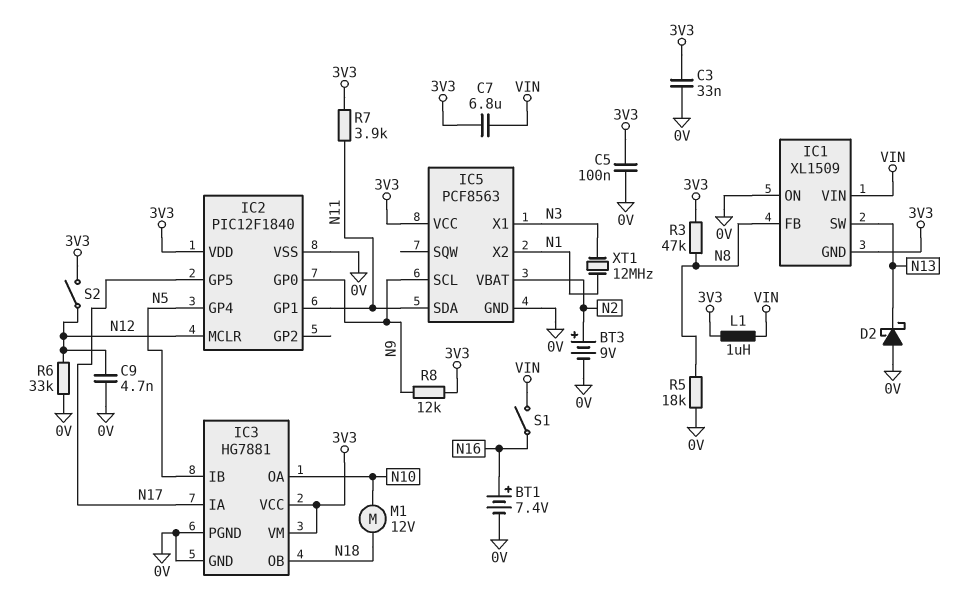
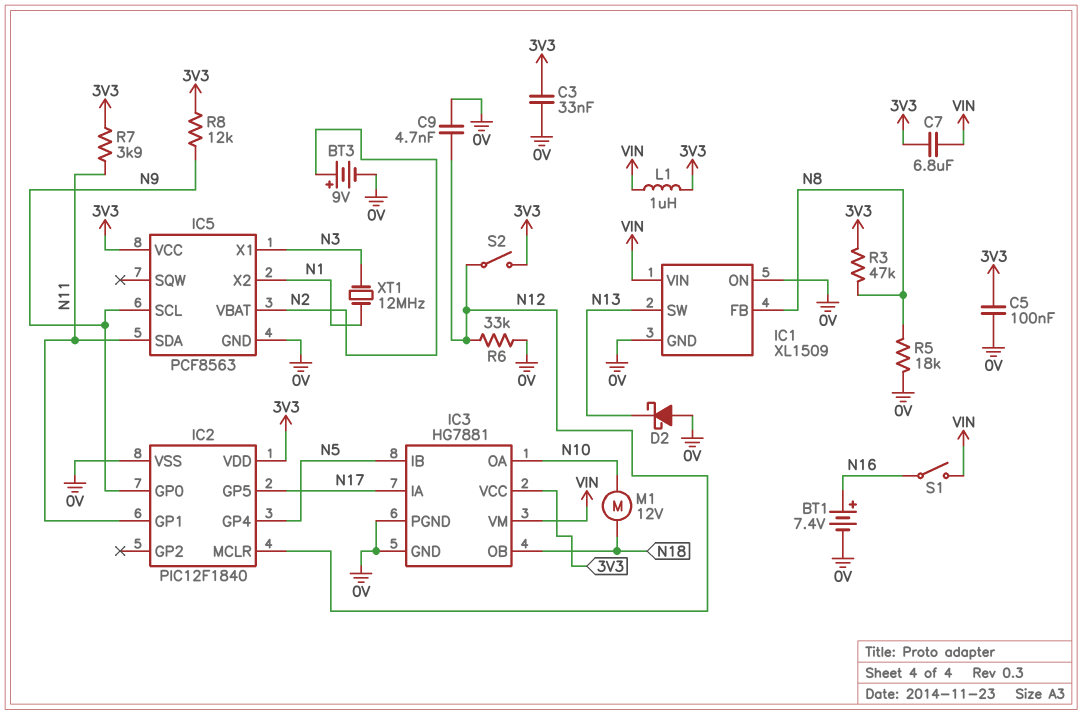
IC1 pin GND: 3V3 -> 0V
IC3 pin VM: 3V3 -> VIN

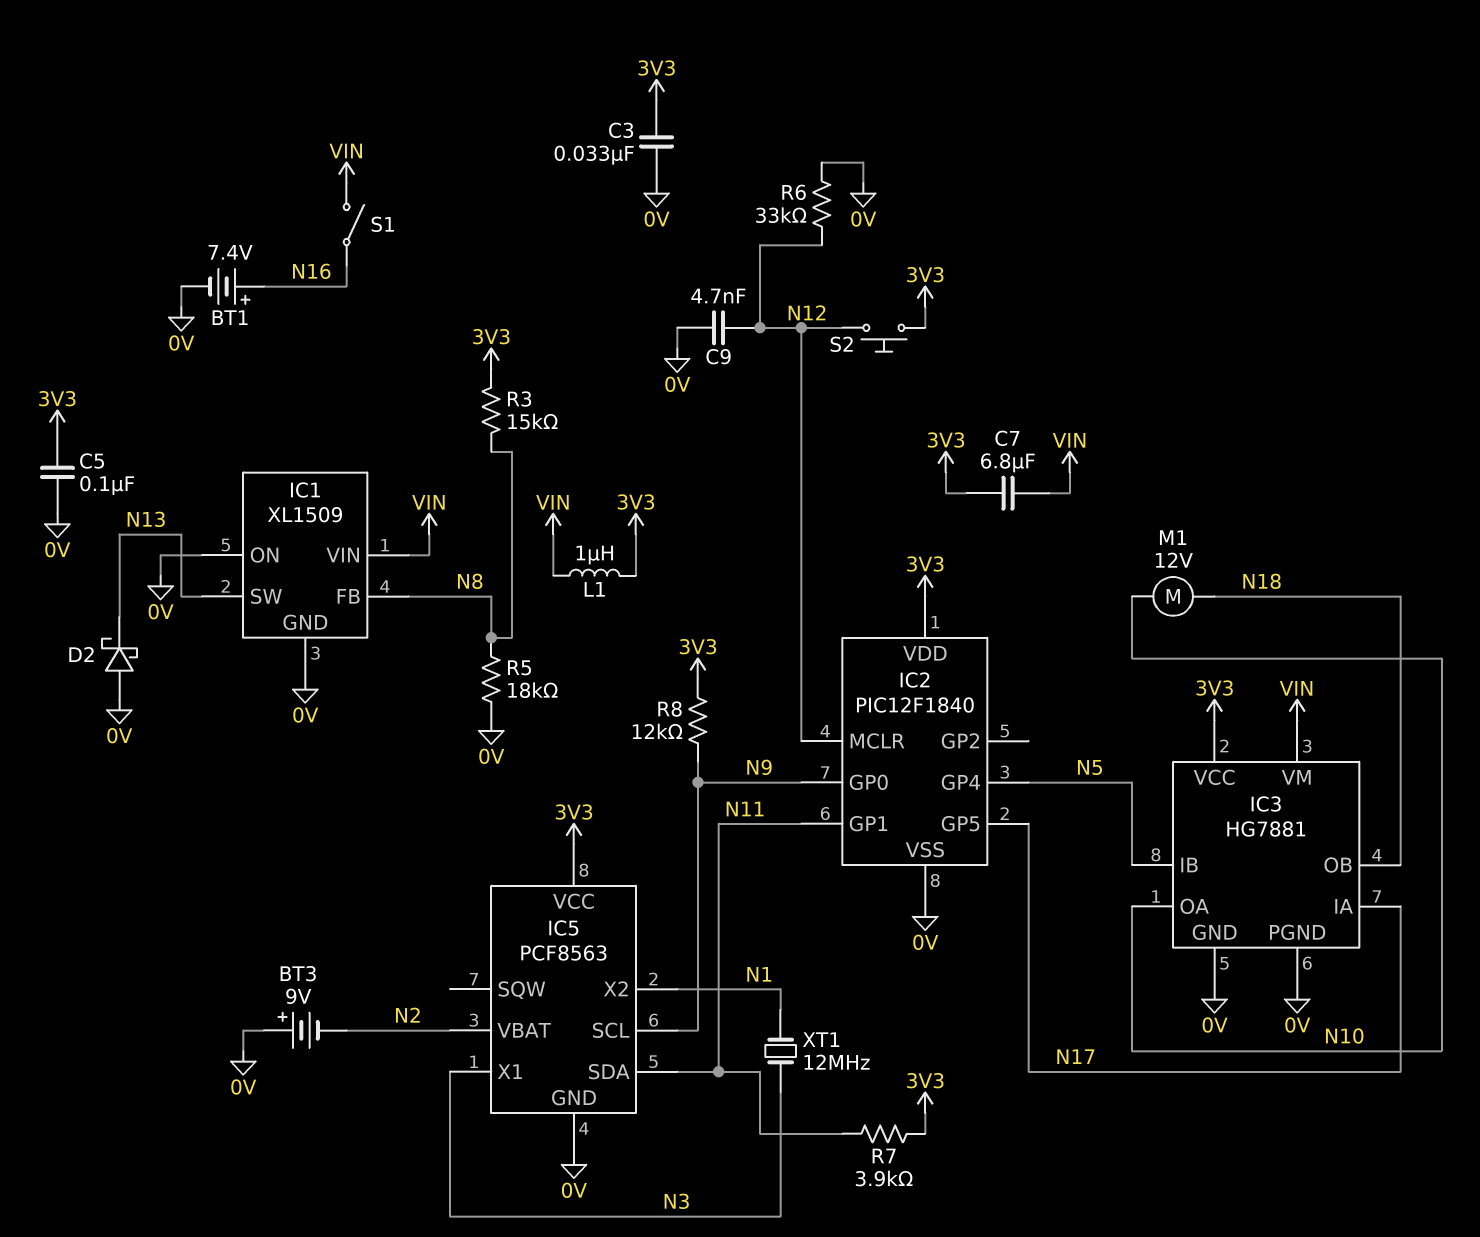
BT3: 9V (plus N2, minus 0V) -> 9V (plus 0V, minus N2)
R3: 47k (3V3, N8) -> 15k (3V3, N8)
S2: switch (3V3, N12) -> button (3V3, N12)

